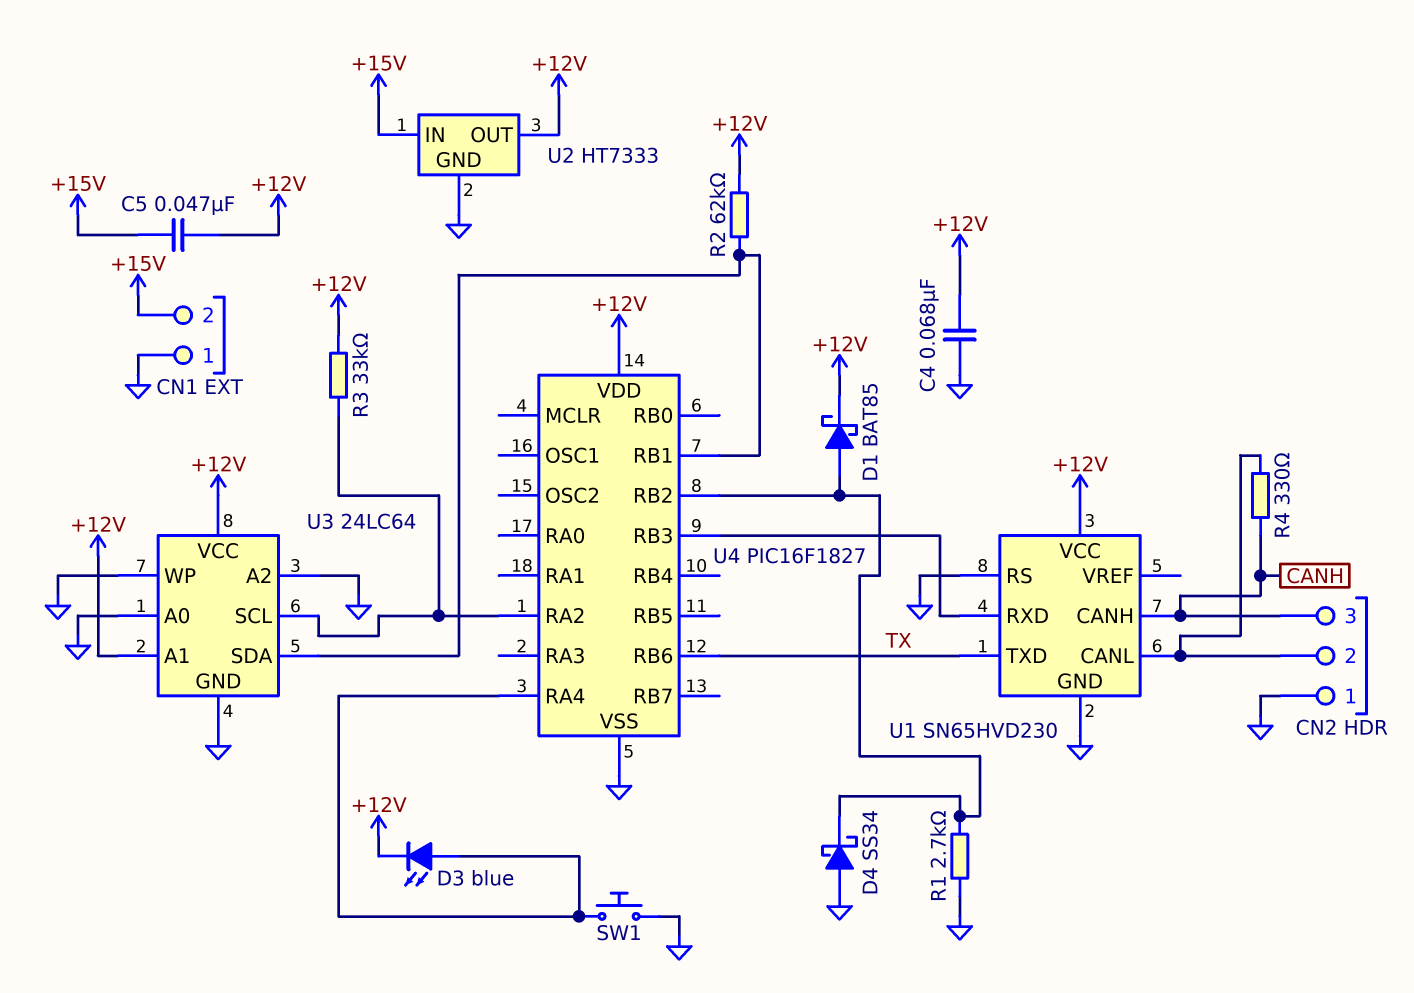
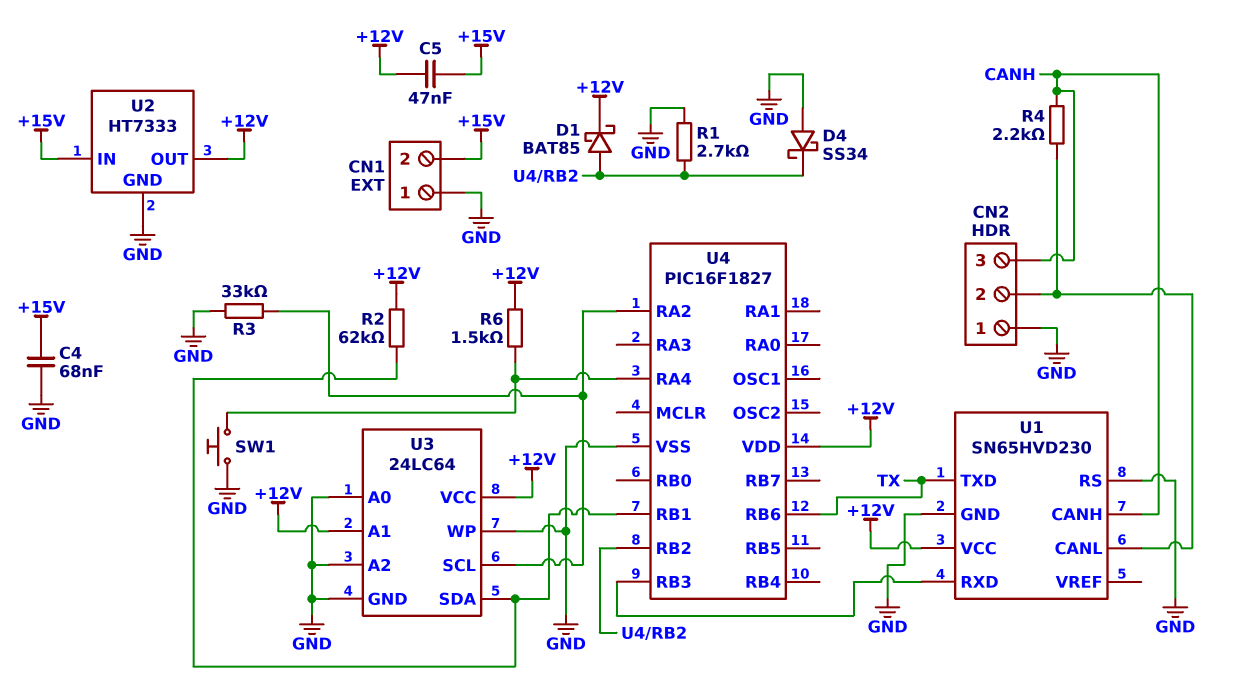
C4: 68nF (+12V, GND) -> 68nF (+15V, GND)
D3: LED blue (A U4/RA4, K +12V) -> none
R3: 33k (+12V, U3/SCL) -> 33k (GND, U3/SCL)
R4: 330 (CANH, CN2/2) -> 2.2k (CANH, CN2/2)
R6: none -> 1.5k (+12V, U4/RA4)

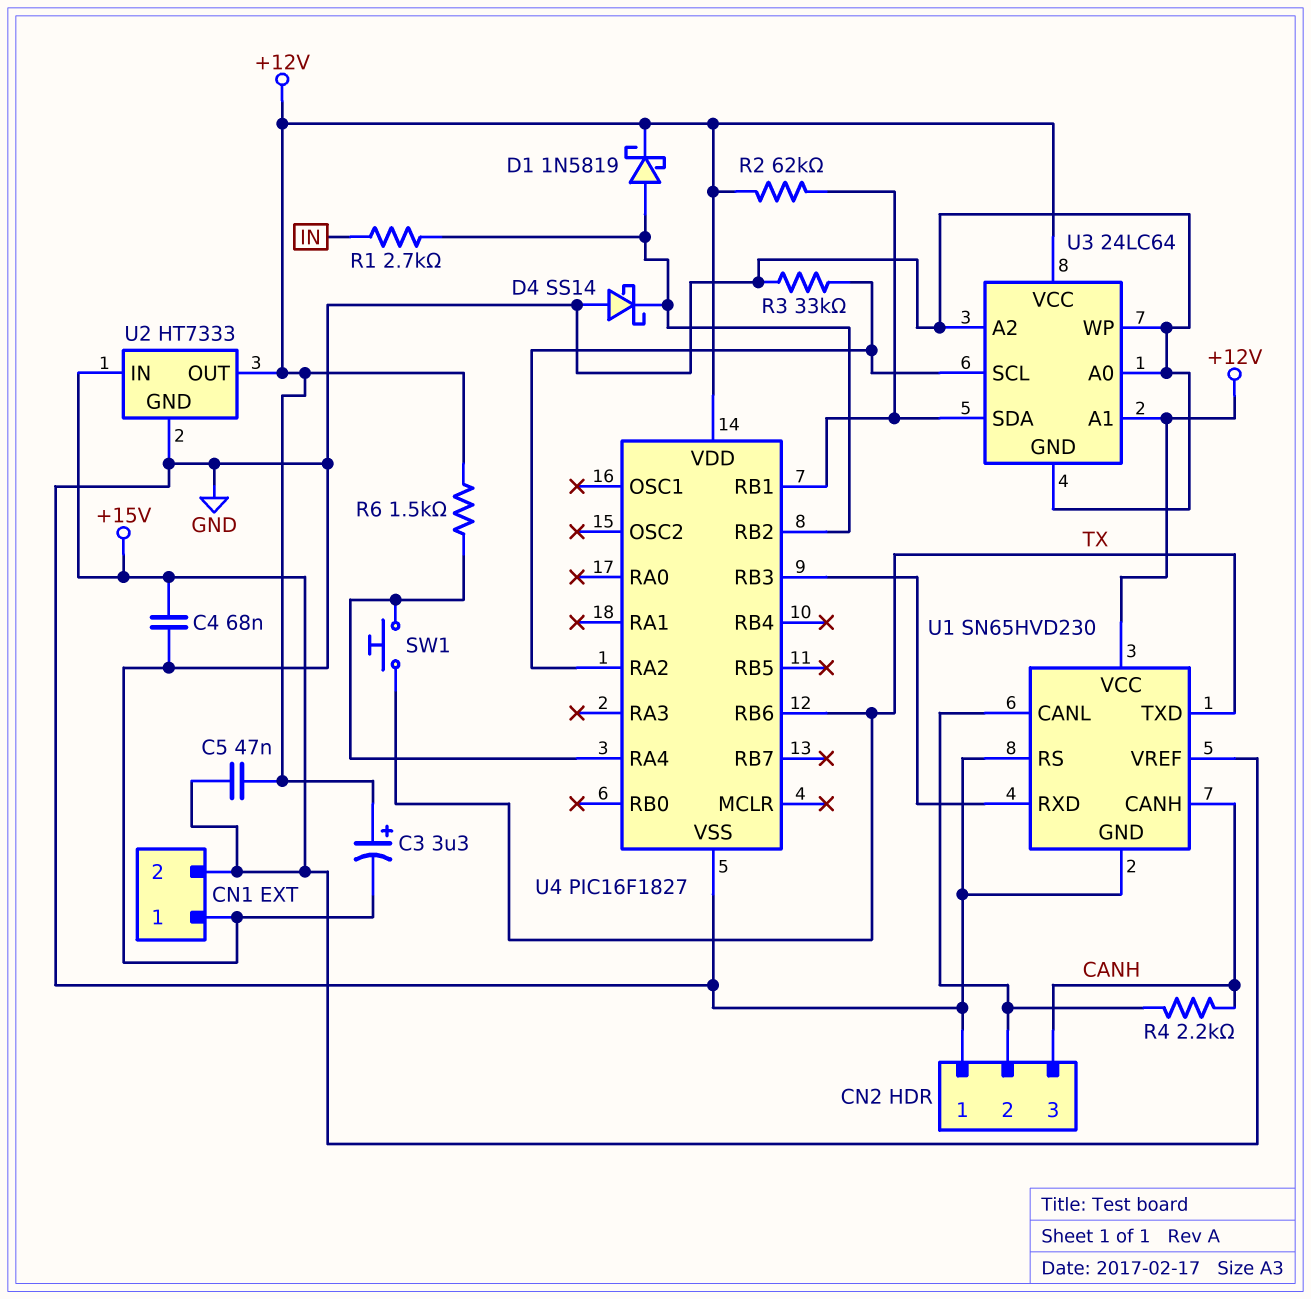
C3: none -> 3.3uF (plus +12V, minus GND)
D1: schottky BAT85 (A U4/RB2, K +12V) -> schottky 1N5819 (A U4/RB2, K +12V)
D4: schottky SS34 (A GND, K U4/RB2) -> schottky SS14 (A GND, K U4/RB2)
R1: 2.7k (GND, U4/RB2) -> 2.7k (IN, U4/RB2)
SW1: button (GND, U4/RA4) -> button (TX, U4/RA4)
U1 pin VREF: none -> +15V

